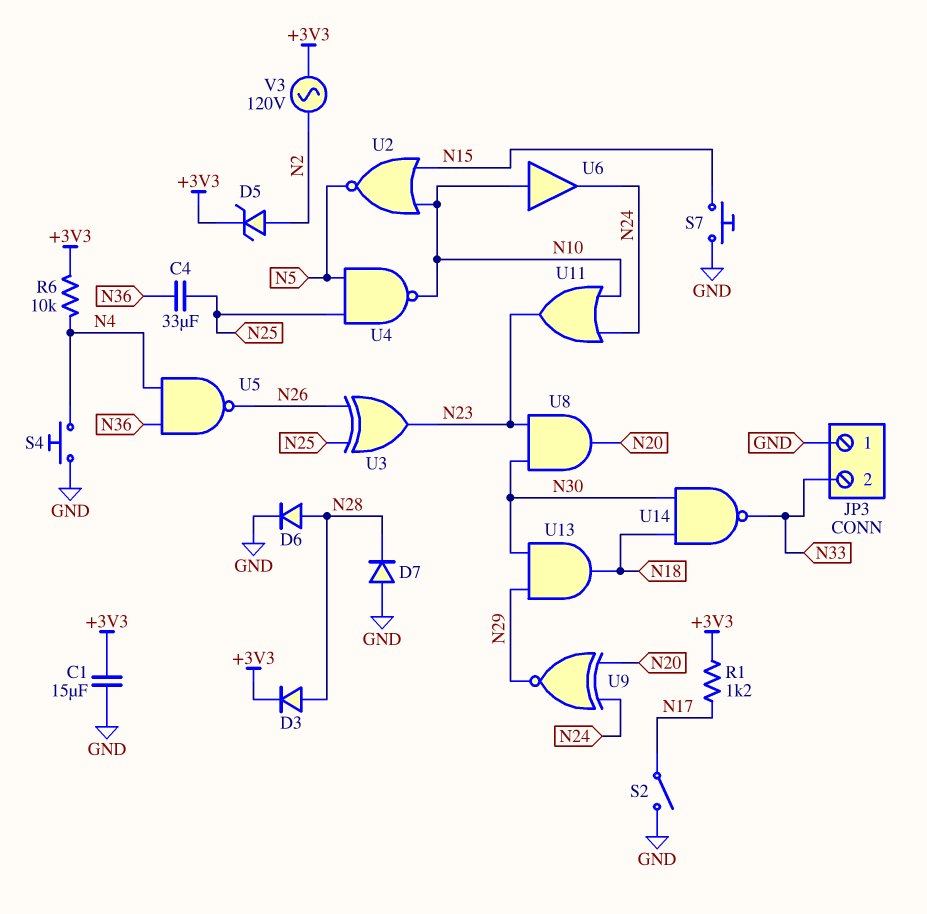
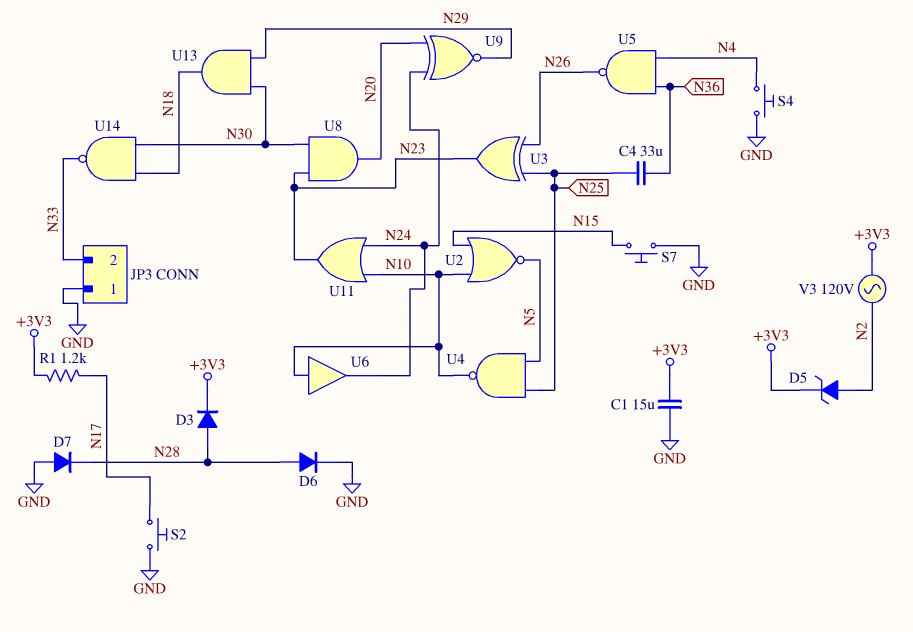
R6: 10k (+3V3, N4) -> none
S2: switch (GND, N17) -> button (GND, N17)

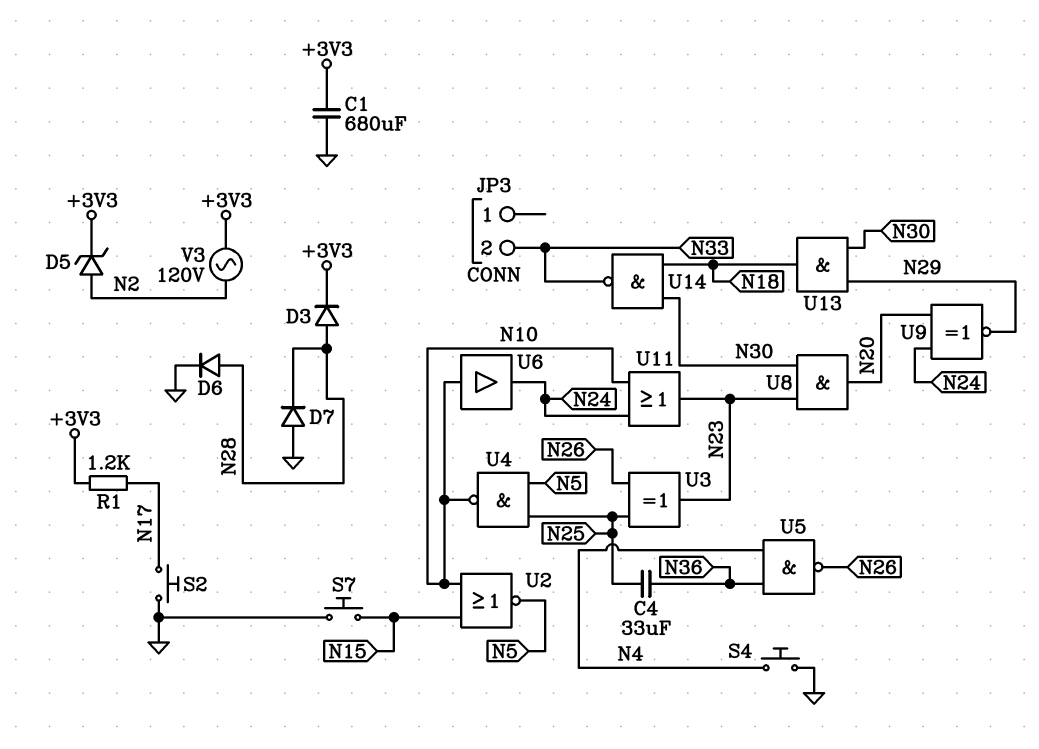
C1: 15uF (+3V3, GND) -> 680uF (+3V3, GND)
JP3 pin 1: GND -> none

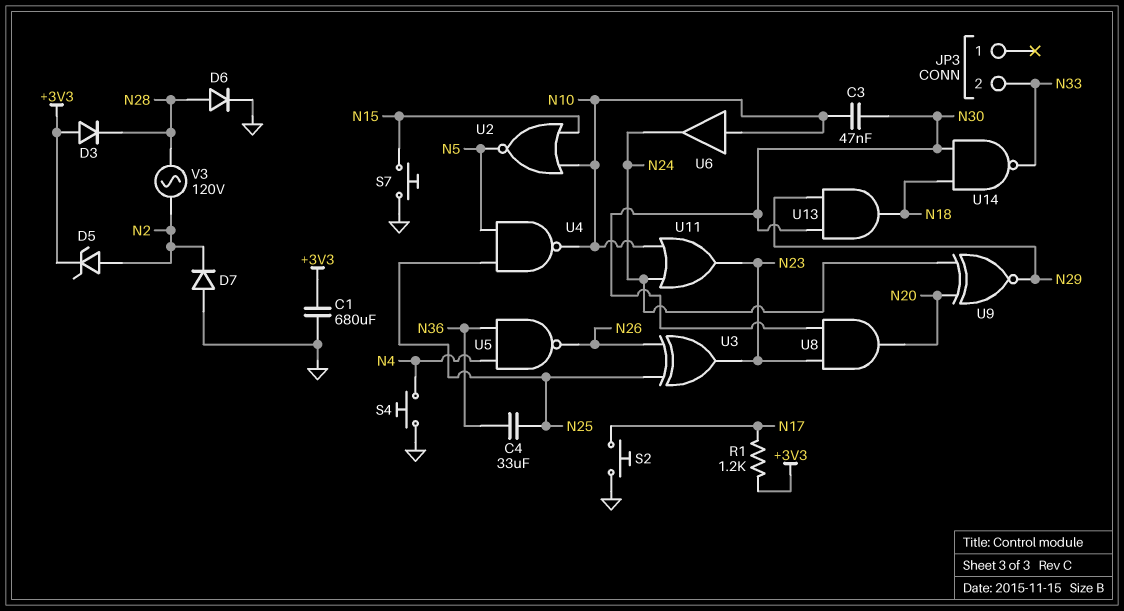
C3: none -> 47nF (N10, N30)
D3: diode (A N28, K +3V3) -> diode (A +3V3, K N28)
D7: diode (A GND, K N28) -> diode (A GND, K N2)
V3: AC 120V (+3V3, N2) -> AC 120V (N2, N28)

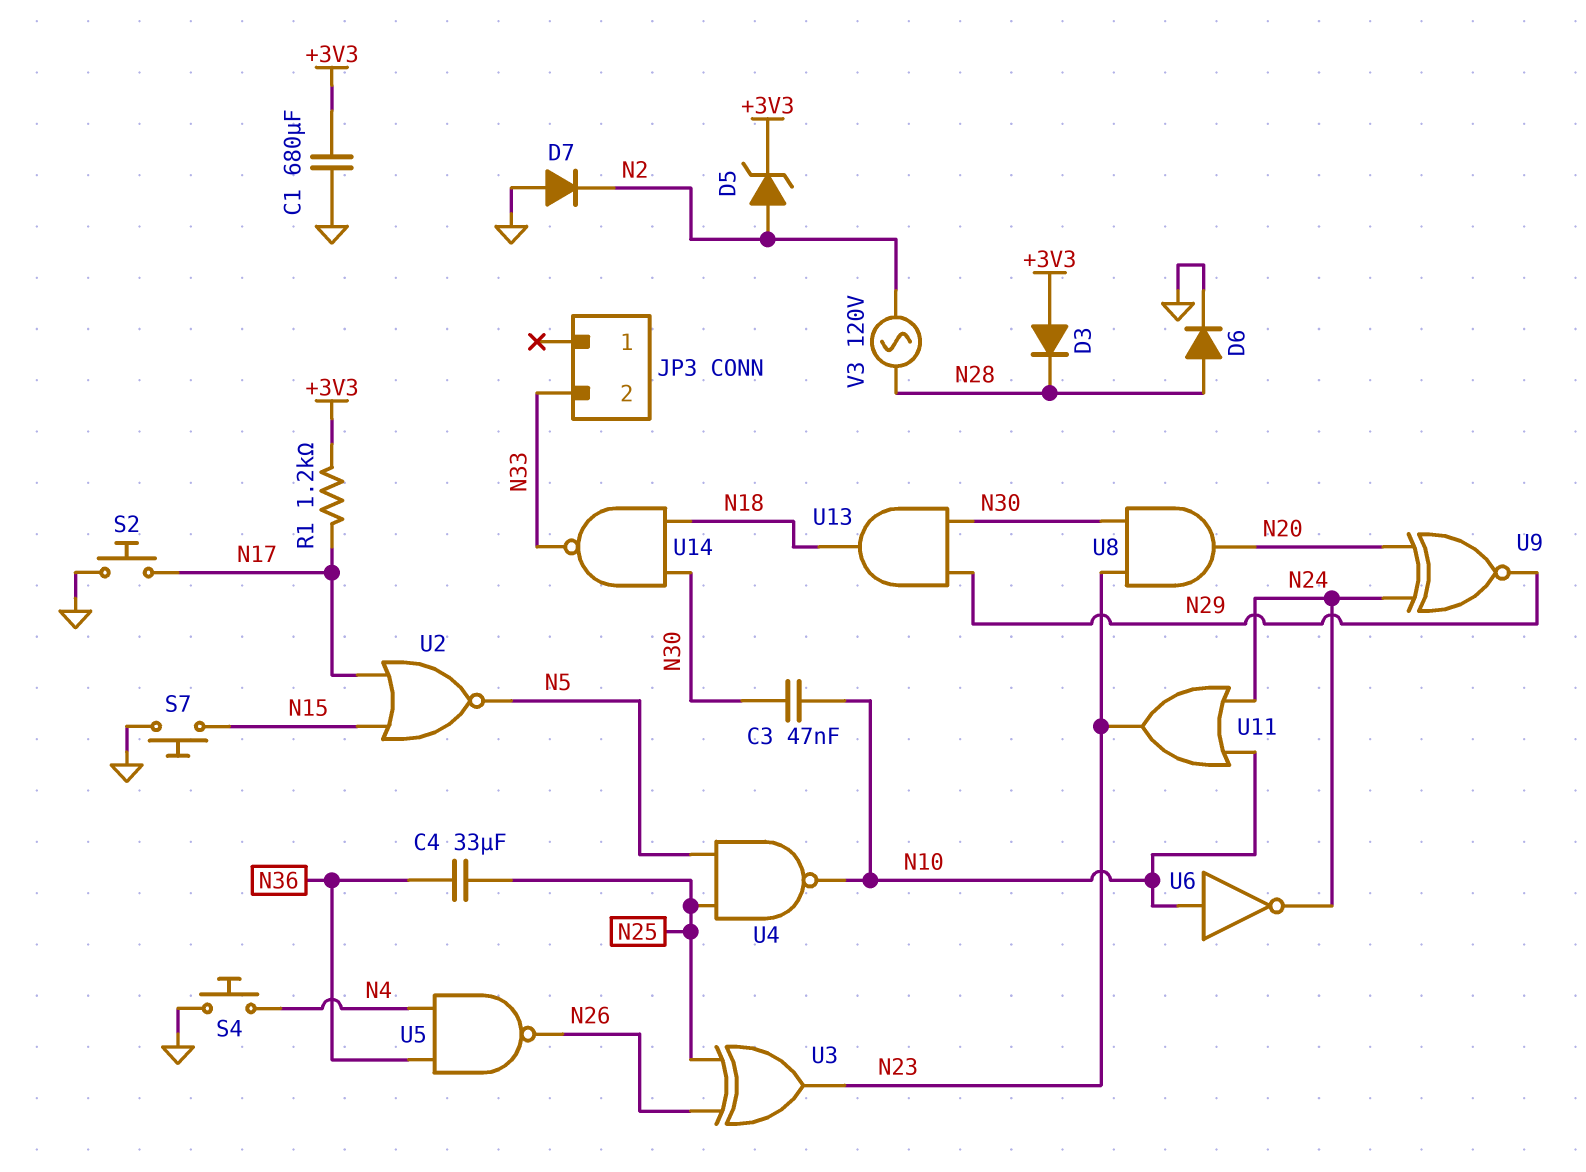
U2: NOR (in N10, in N15, out N5) -> NOR (in N15, in N17, out N5)
U6: buffer (in N10, out N24) -> NOT (in N10, out N24)

